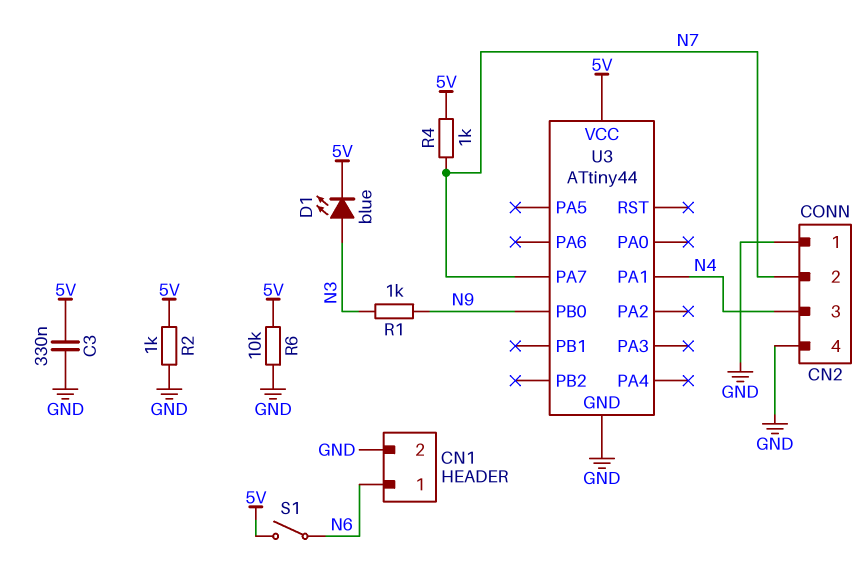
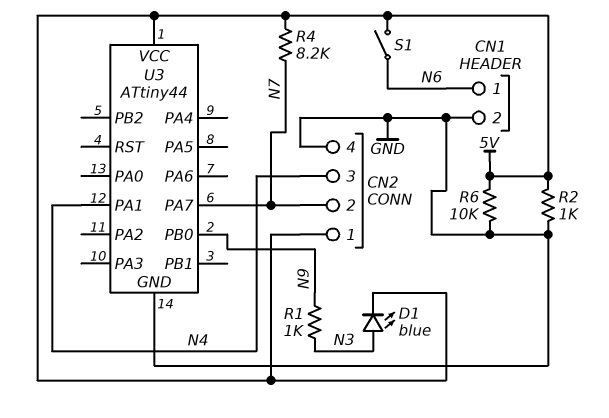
C3: 330nF (5V, GND) -> none
CN2 pin 1: GND -> 5V
R4: 1k (5V, N7) -> 8.2k (5V, N7)

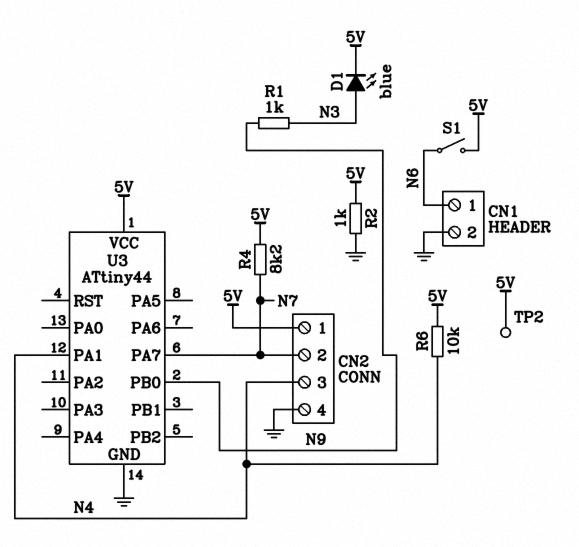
R6: 10k (5V, GND) -> 10k (5V, N4)
TP2: none -> test point (5V)

